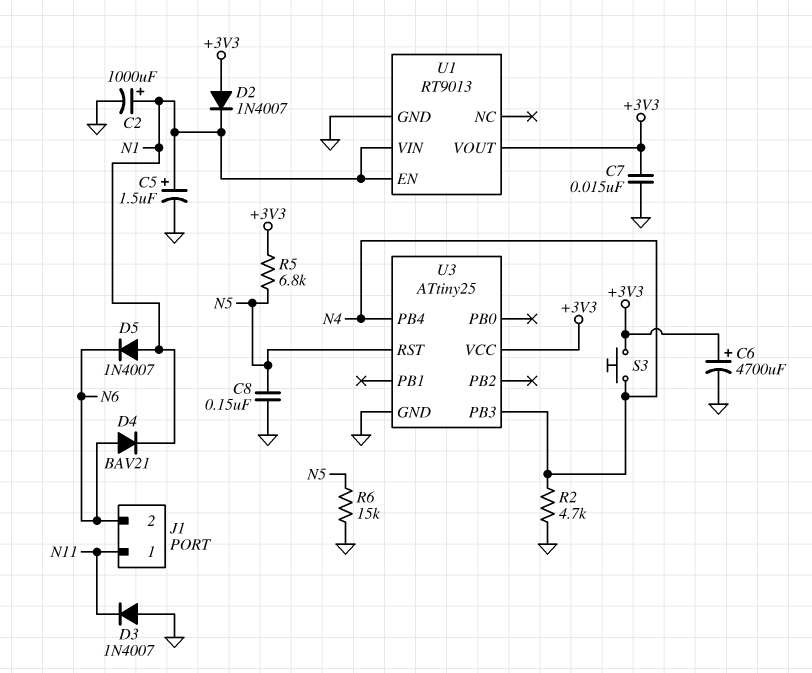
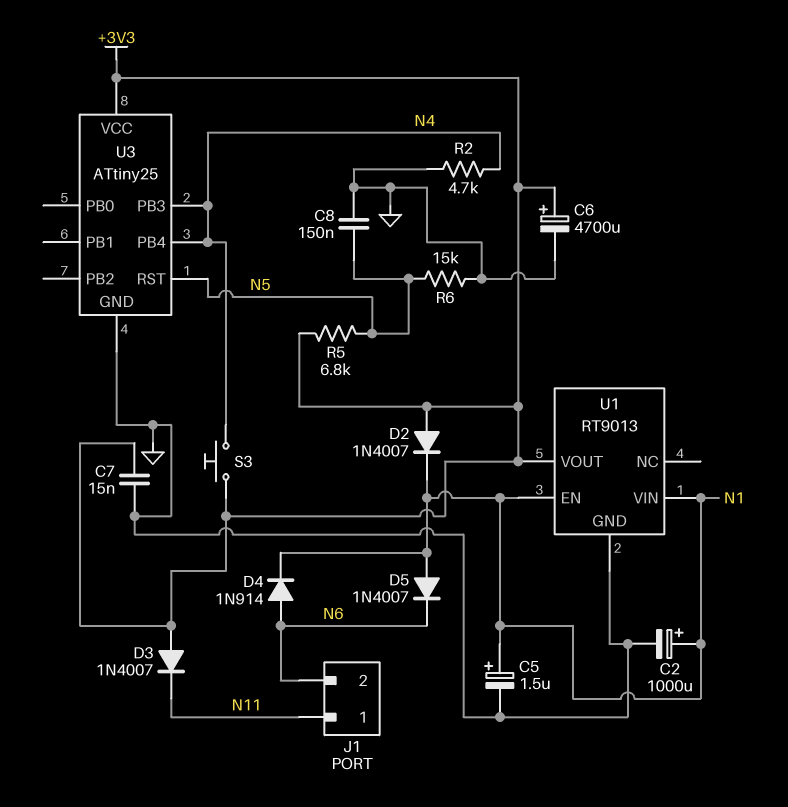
D3: diode 1N4007 (A GND, K N11) -> diode 1N4007 (A +3V3, K N11)
D4: diode BAV21 (A N6, K N1) -> diode 1N914 (A N6, K N1)

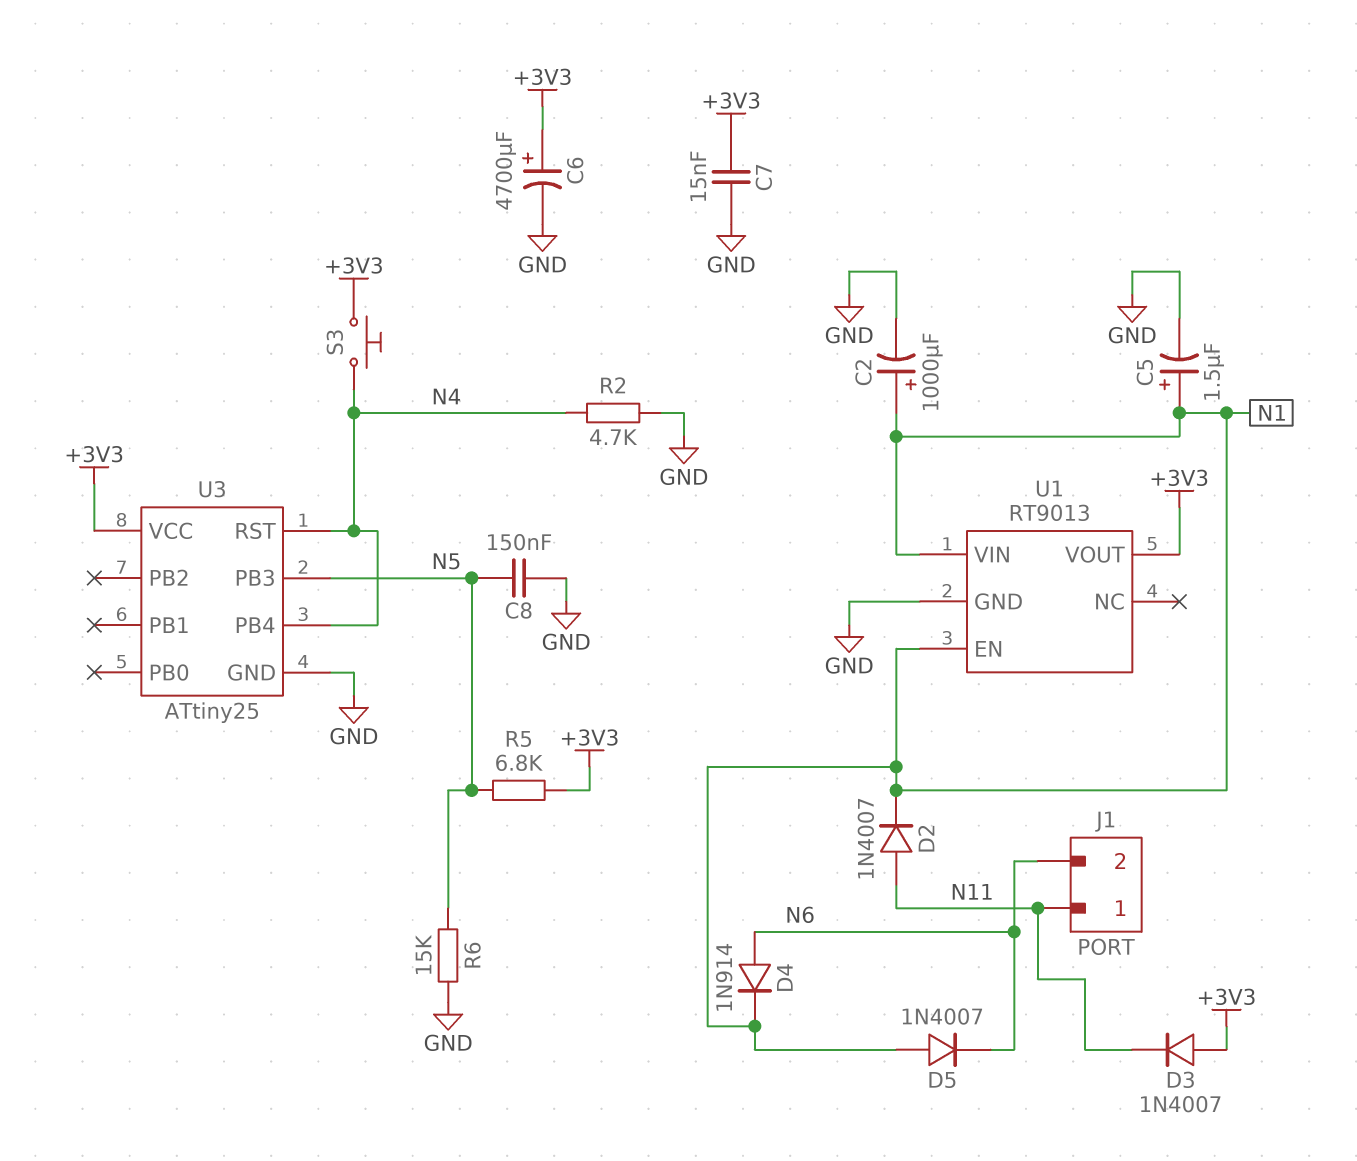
D2: diode 1N4007 (A +3V3, K N1) -> diode 1N4007 (A N11, K N1)
U3 pin PB3: N4 -> N5
U3 pin RST: N5 -> N4

